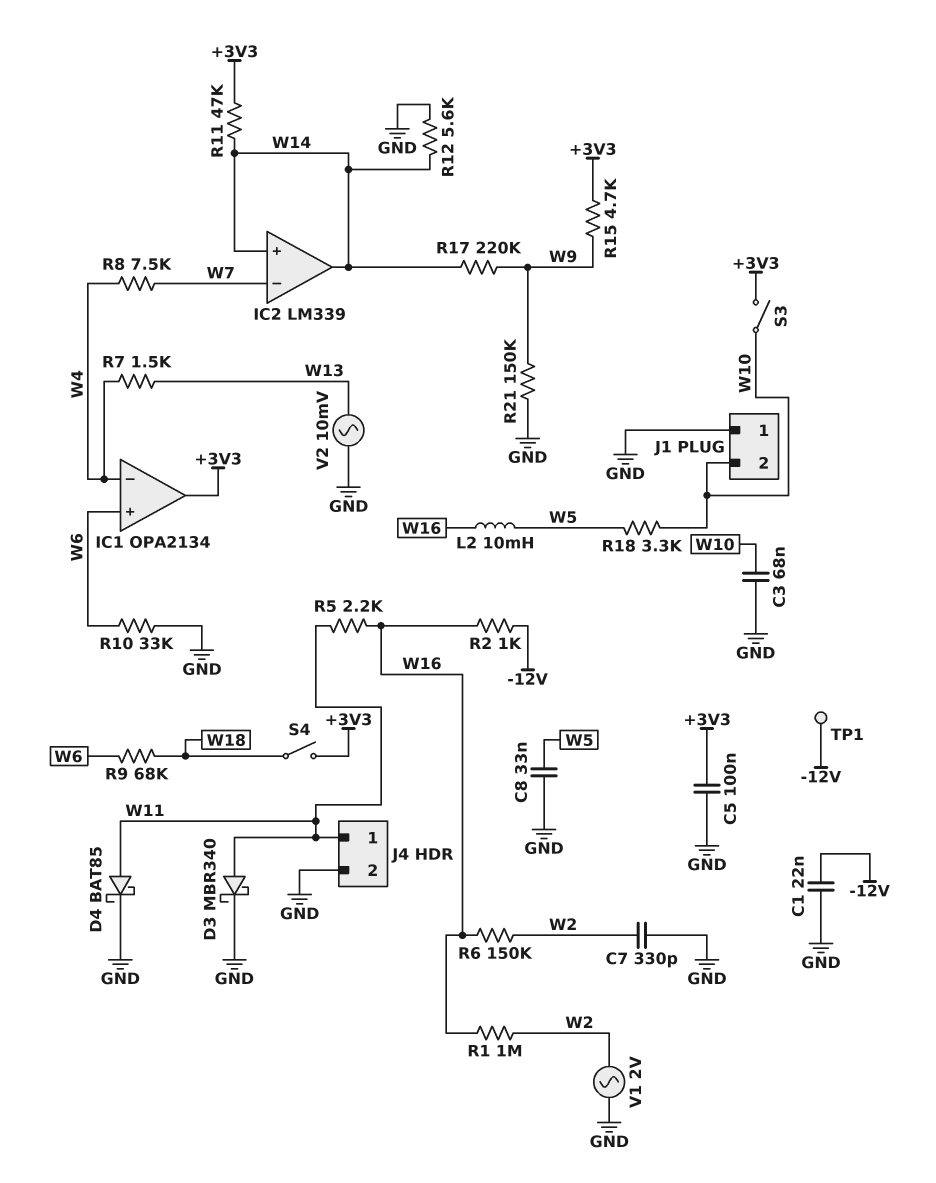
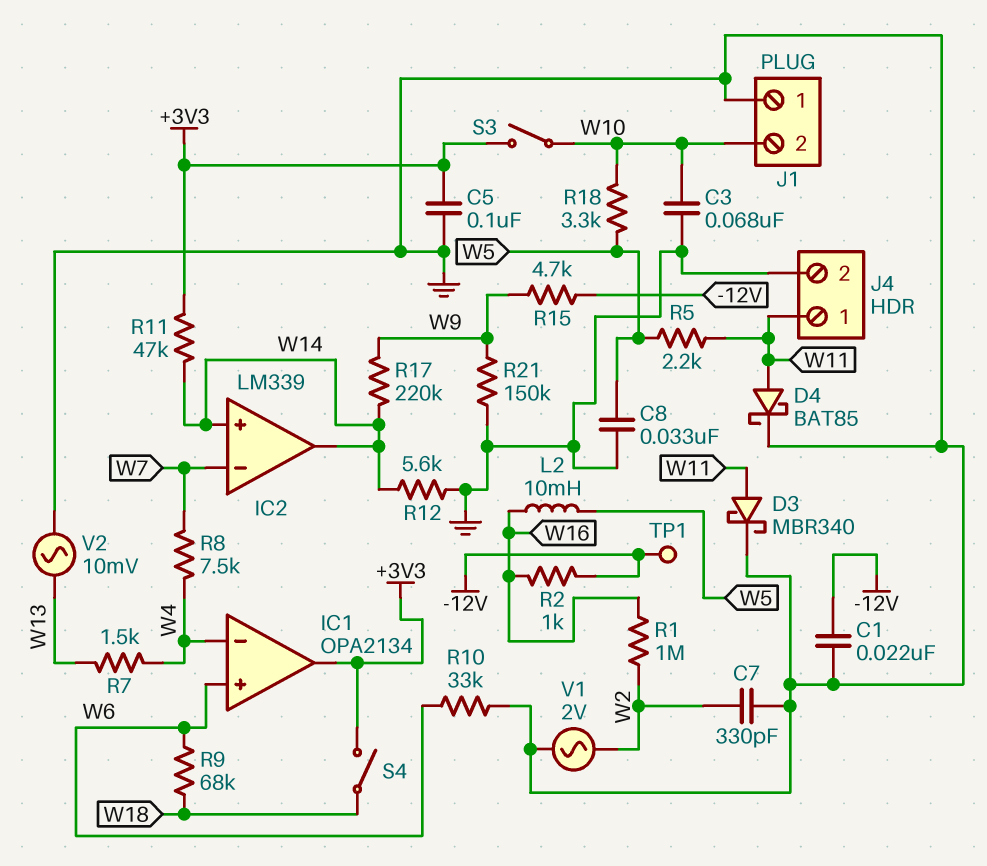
R5: 2.2k (W11, W16) -> 2.2k (W5, W11)
R6: 150k (W2, W16) -> none
R15: 4.7k (+3V3, W9) -> 4.7k (-12V, W9)

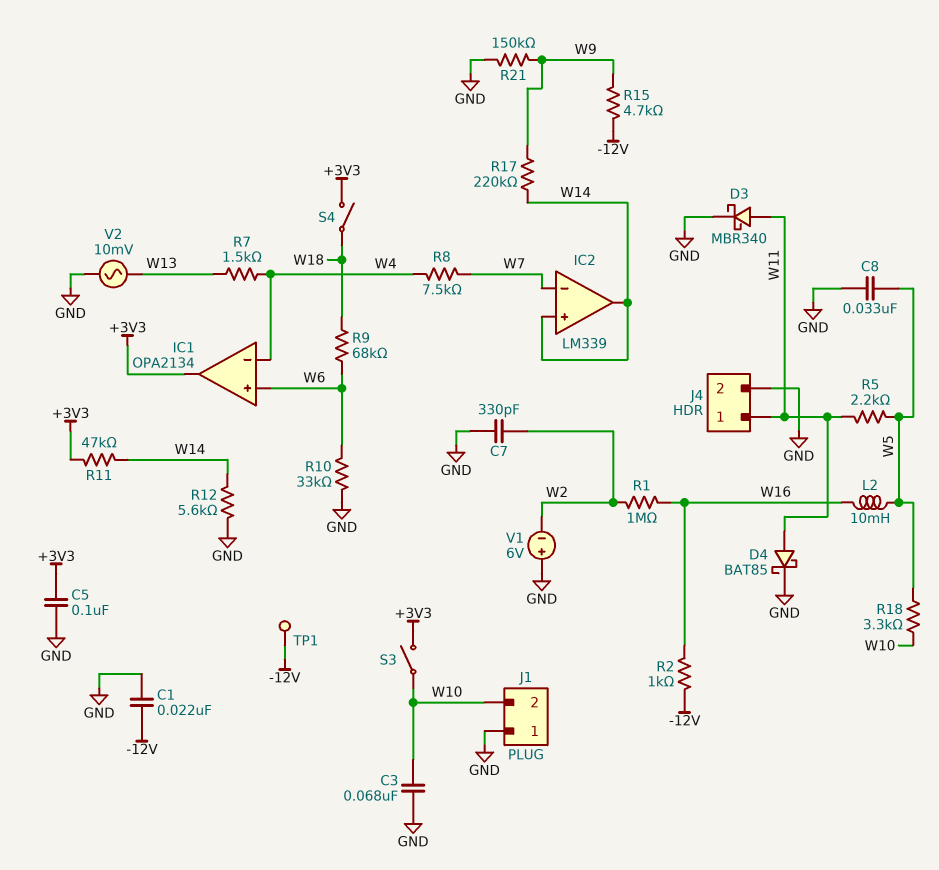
V1: AC 2V (GND, W2) -> 6V (plus GND, minus W2)

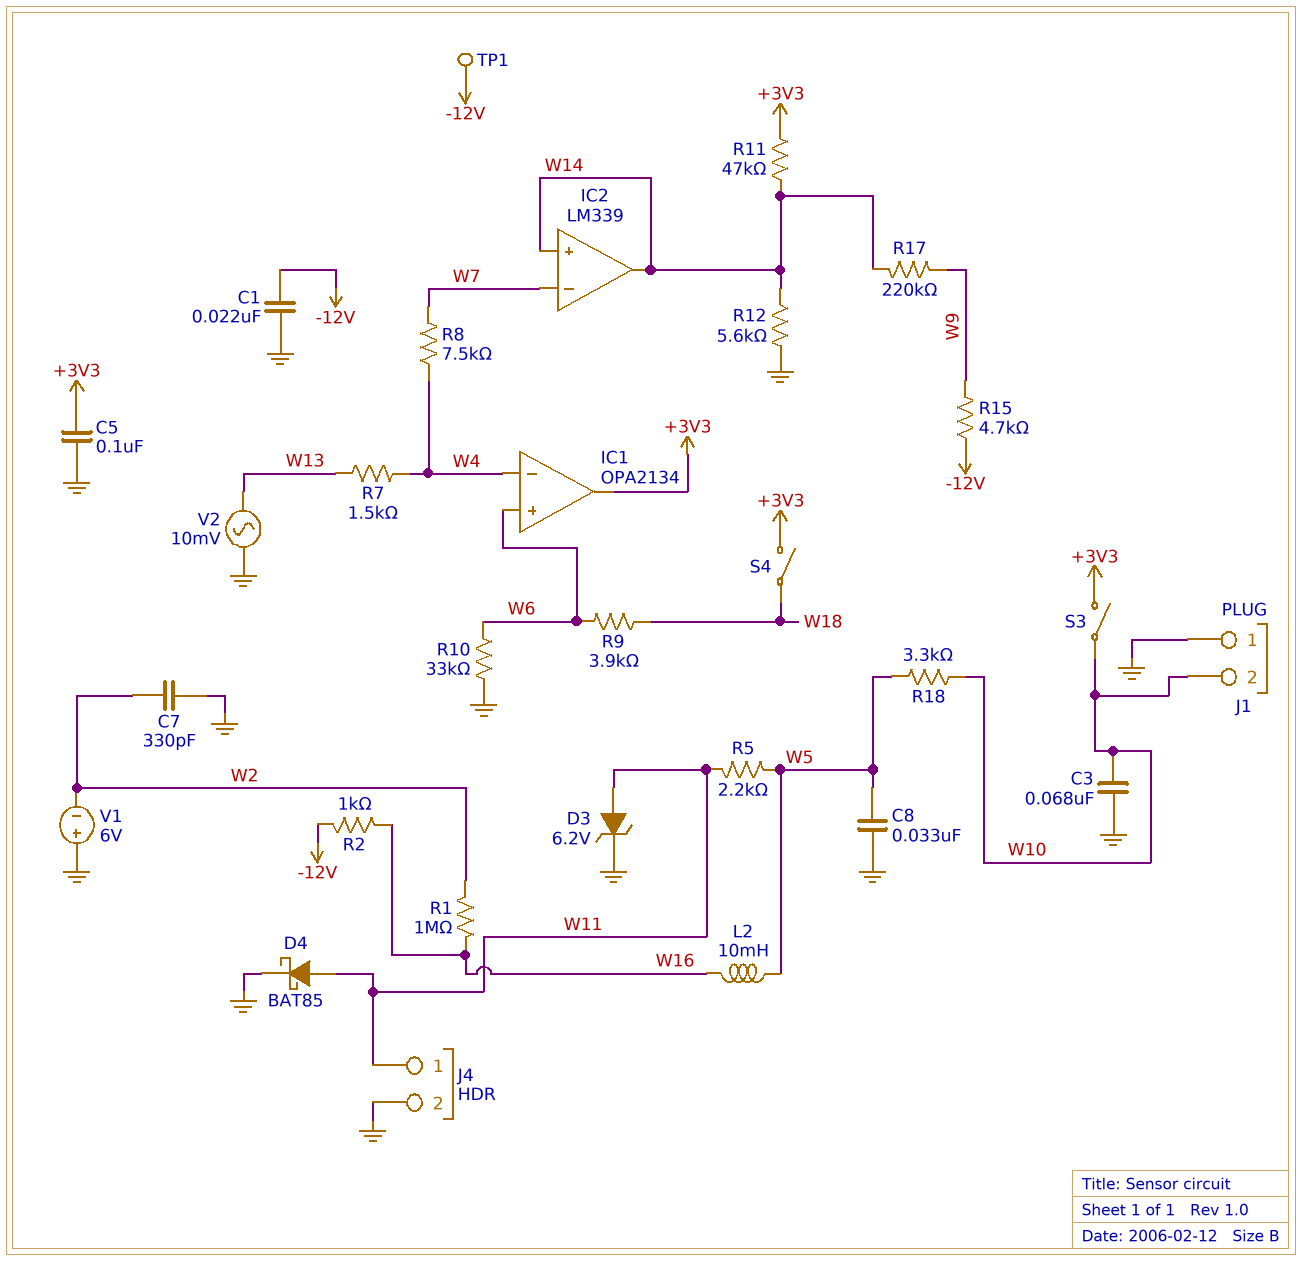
D3: schottky MBR340 (A W11, K GND) -> zener 6.2V (A W11, K GND)
R9: 68k (W6, W18) -> 3.9k (W6, W18)
R21: 150k (GND, W9) -> none

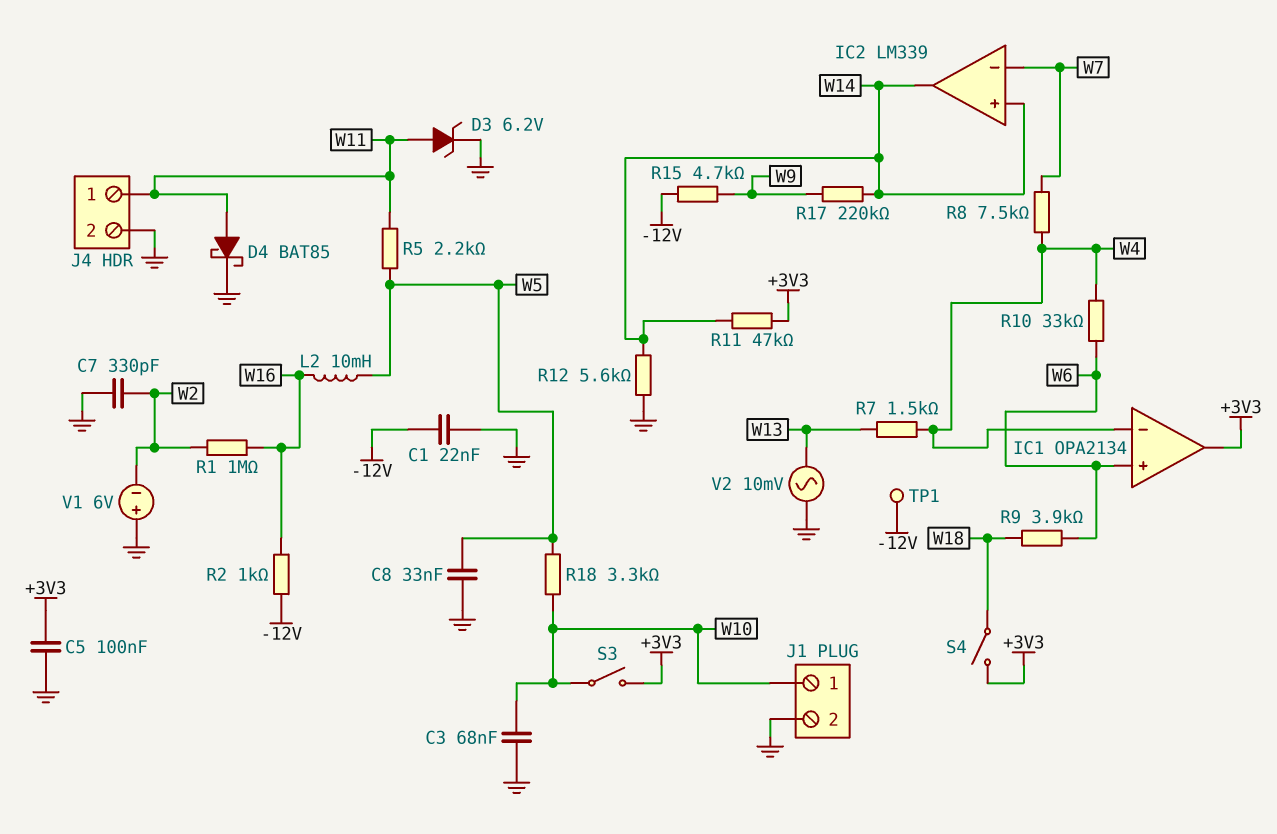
J1 pin 1: GND -> W10
J1 pin 2: W10 -> GND
R10: 33k (GND, W6) -> 33k (W4, W6)

